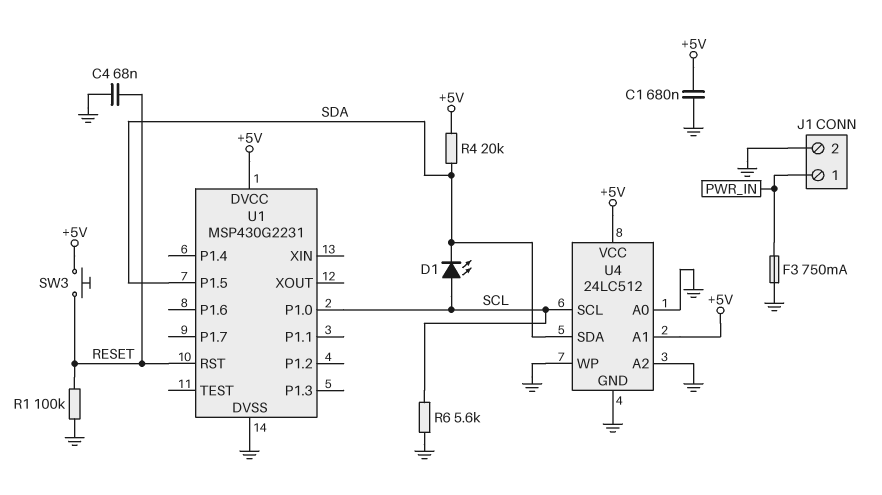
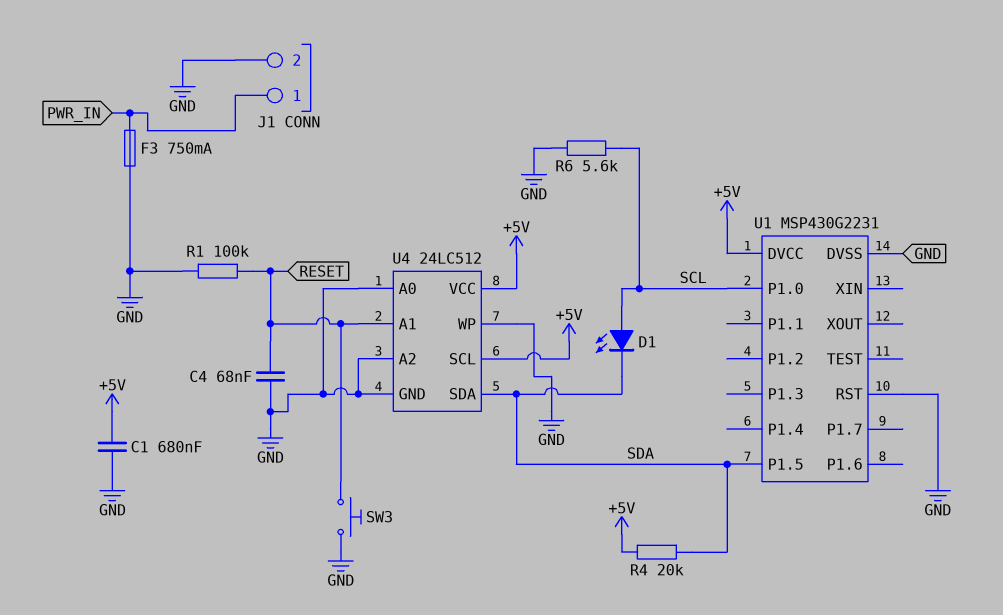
SW3: button (+5V, RESET) -> button (GND, RESET)
U1 pin RST: RESET -> GND
U4 pin A1: +5V -> RESET
U4 pin SCL: SCL -> +5V

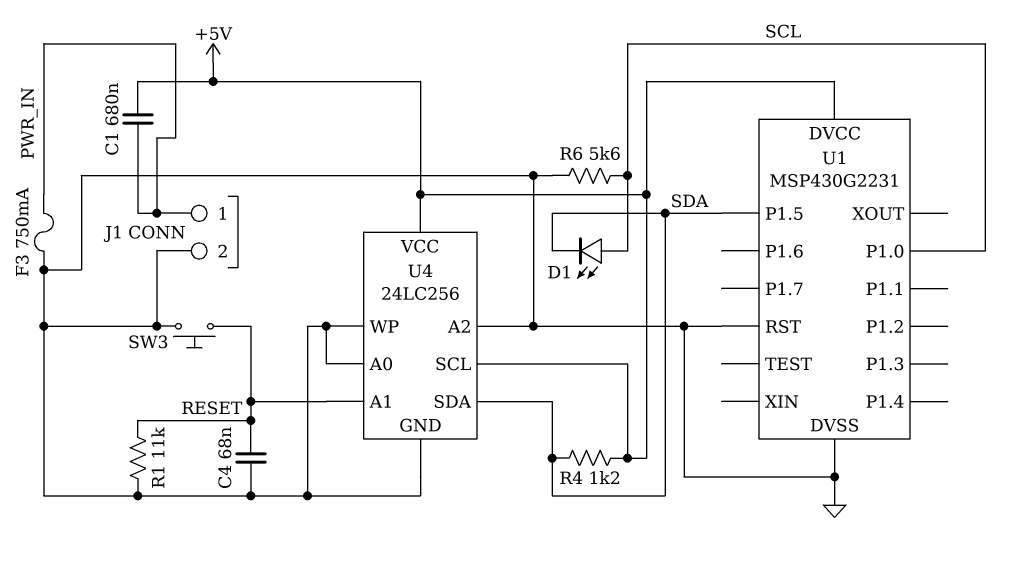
C1: 680nF (+5V, GND) -> 680nF (+5V, PWR_IN)
R1: 100k (GND, RESET) -> 11k (GND, RESET)
R4: 20k (+5V, SDA) -> 1.2k (+5V, SDA)
U4: 24LC512 -> 24LC256

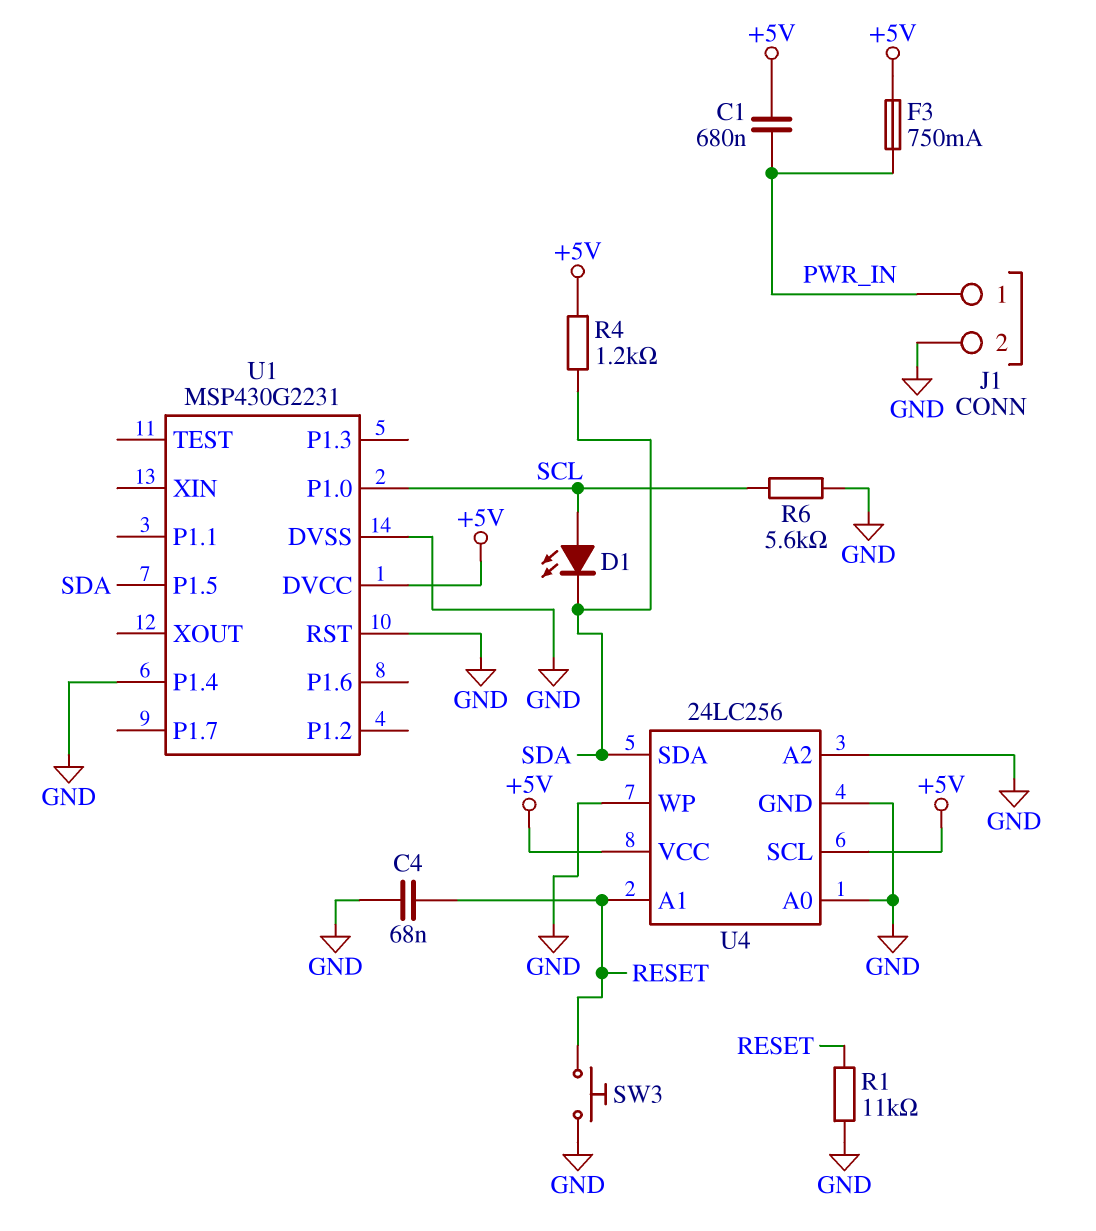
F3: 750mA (GND, PWR_IN) -> 750mA (+5V, PWR_IN)
U1 pin P1.4: none -> GND

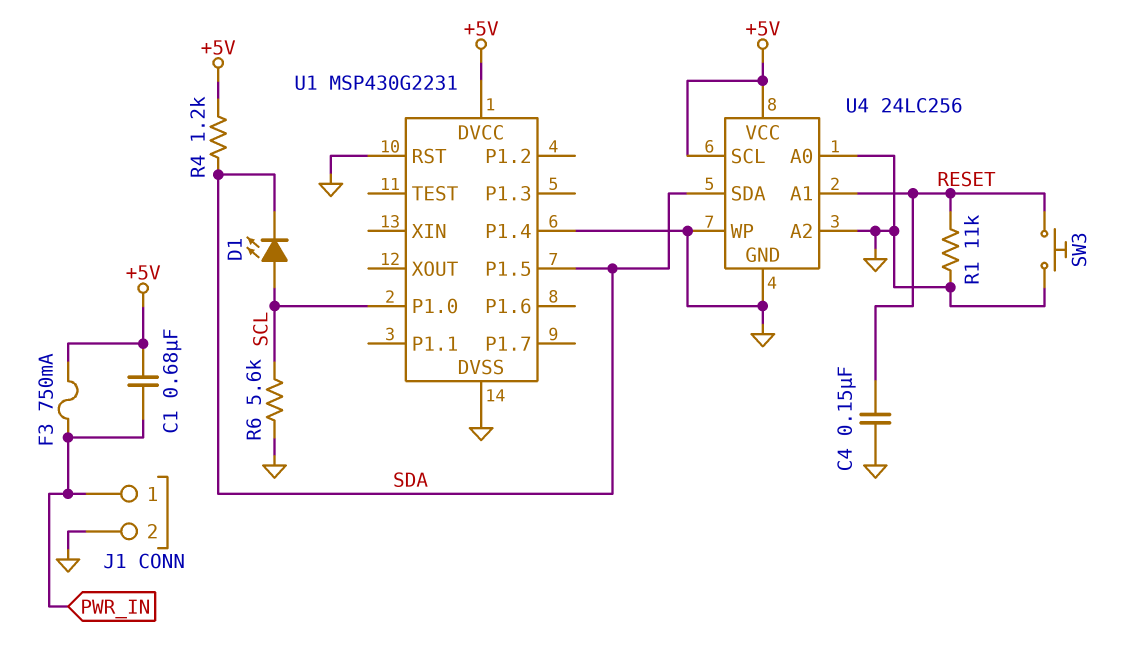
C4: 68nF (GND, RESET) -> 150nF (GND, RESET)

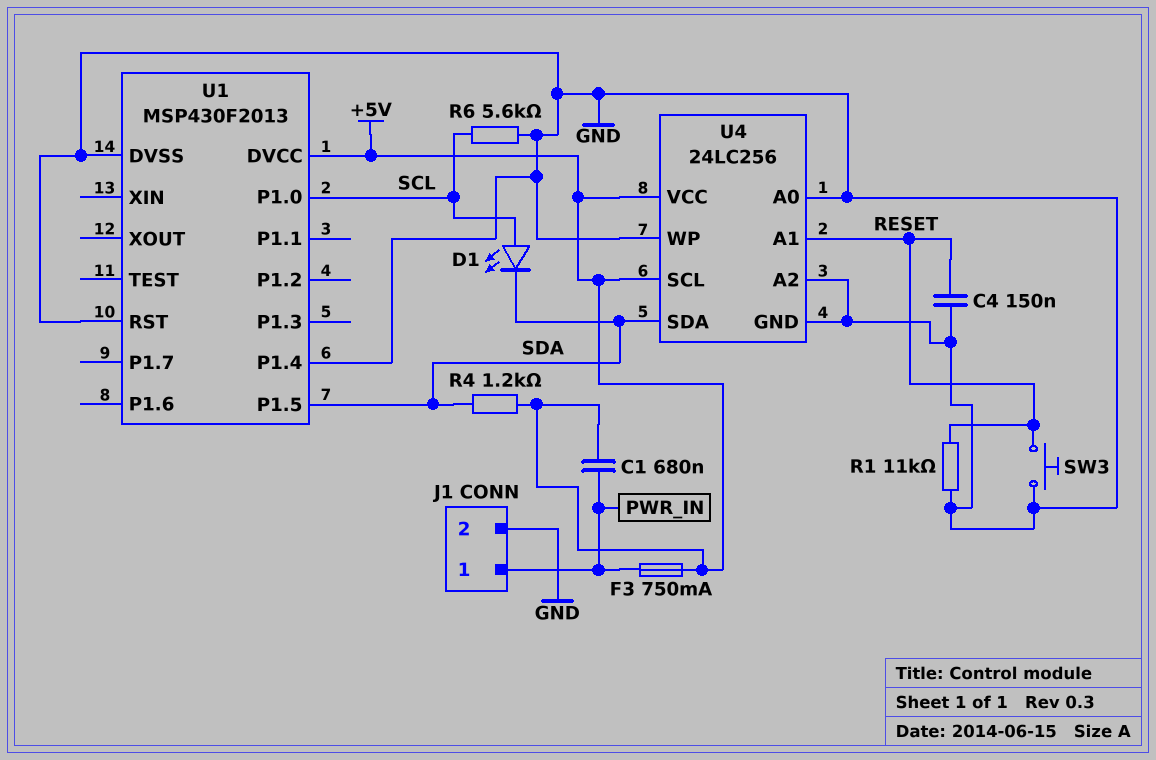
U1: MSP430G2231 -> MSP430F2013

